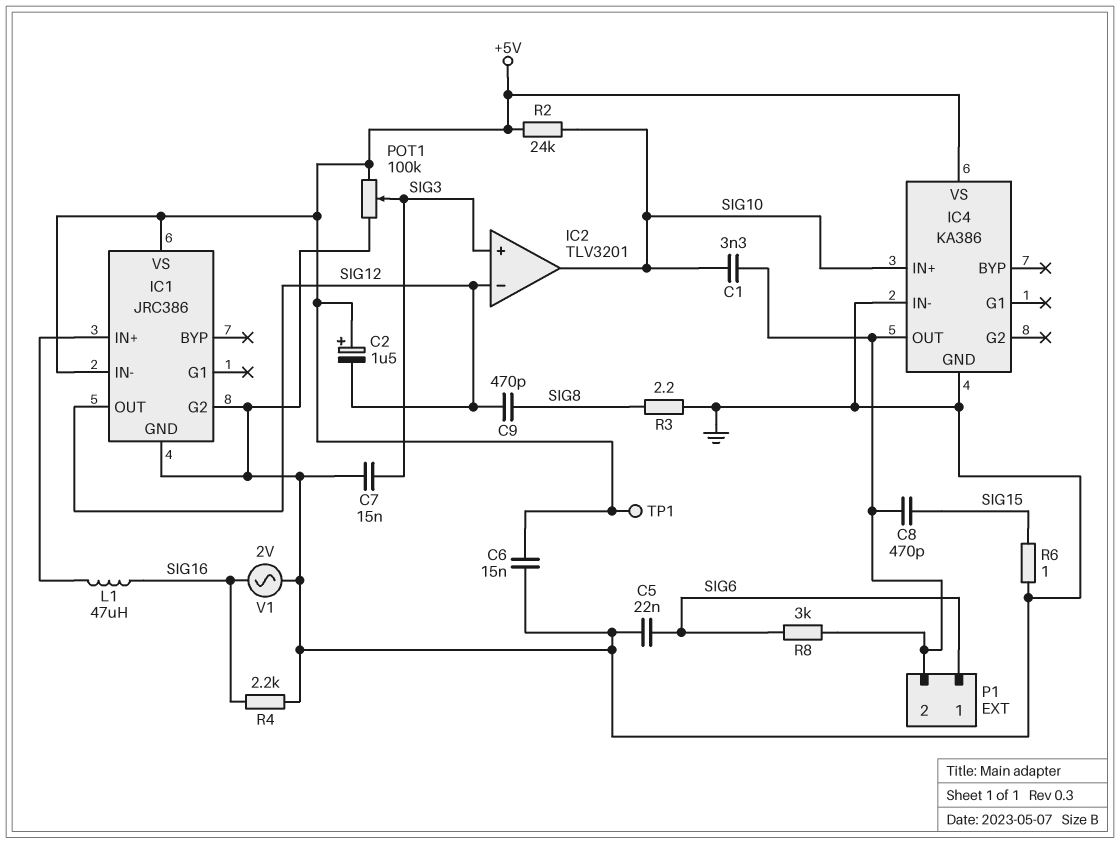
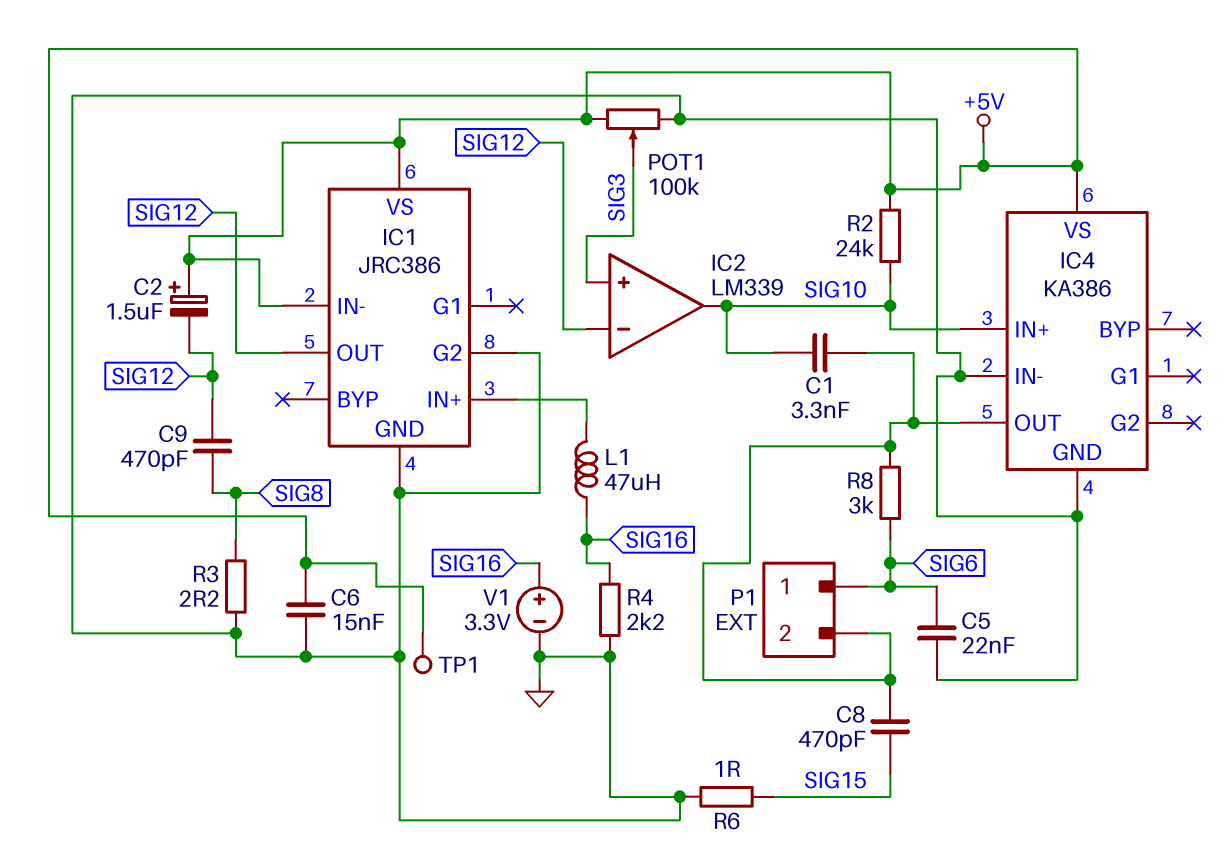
C7: 15nF (GND, SIG3) -> none
IC2: TLV3201 -> LM339
V1: AC 2V (GND, SIG16) -> 3.3V (plus SIG16, minus GND)

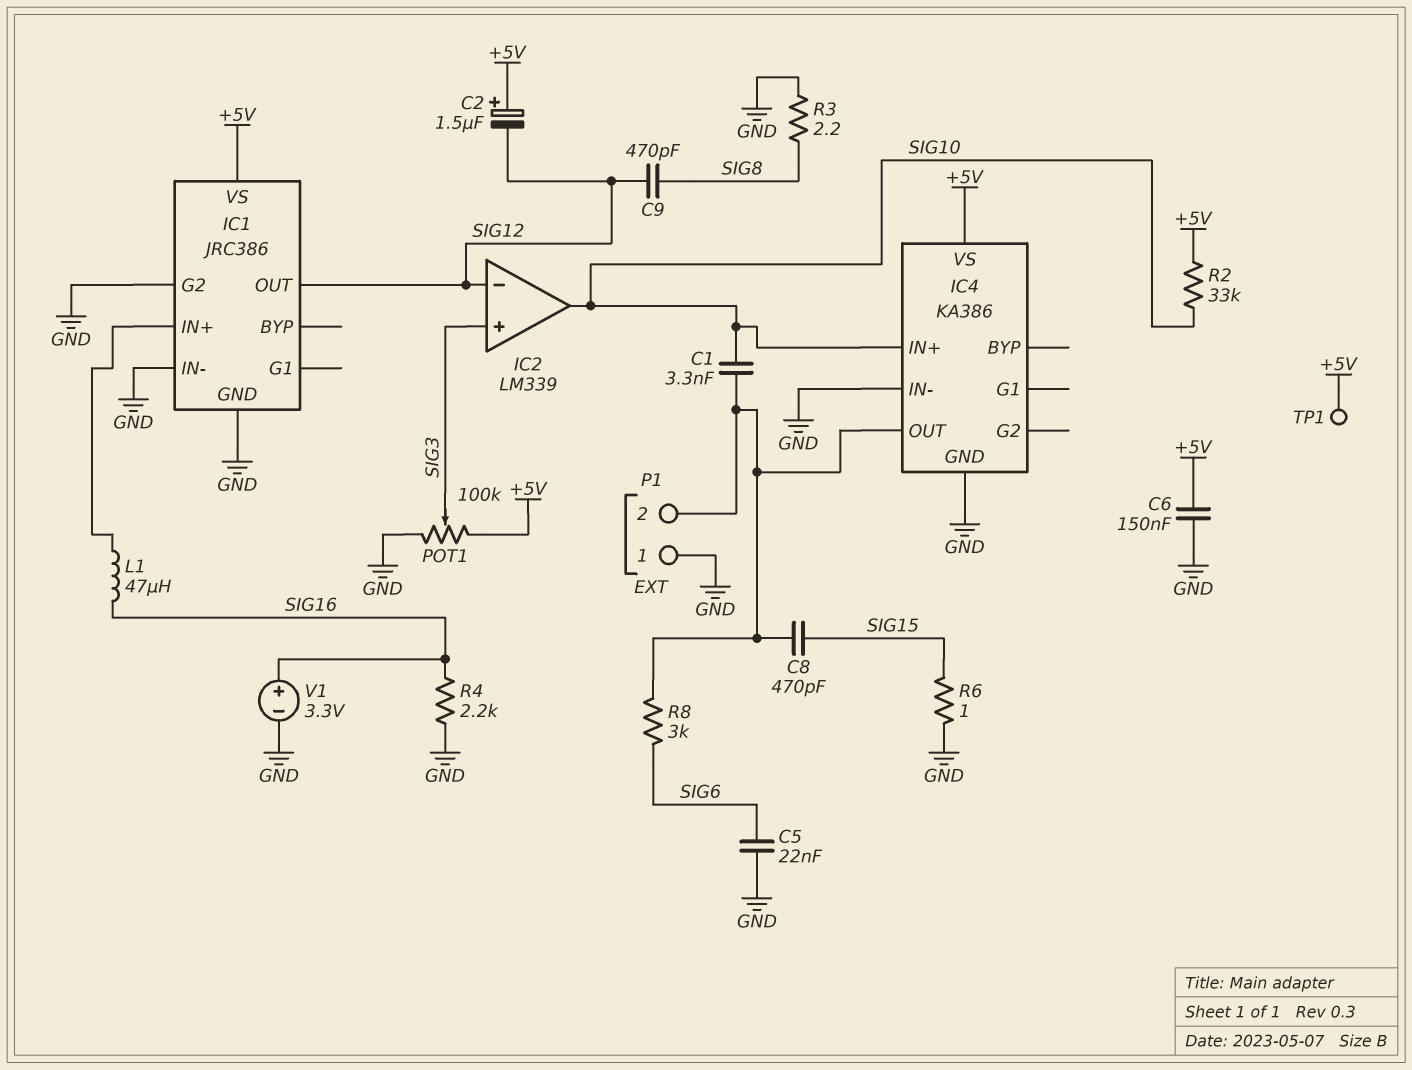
C6: 15nF (+5V, GND) -> 150nF (+5V, GND)
IC1 pin IN-: +5V -> GND
P1 pin 1: SIG6 -> GND
R2: 24k (+5V, SIG10) -> 33k (+5V, SIG10)

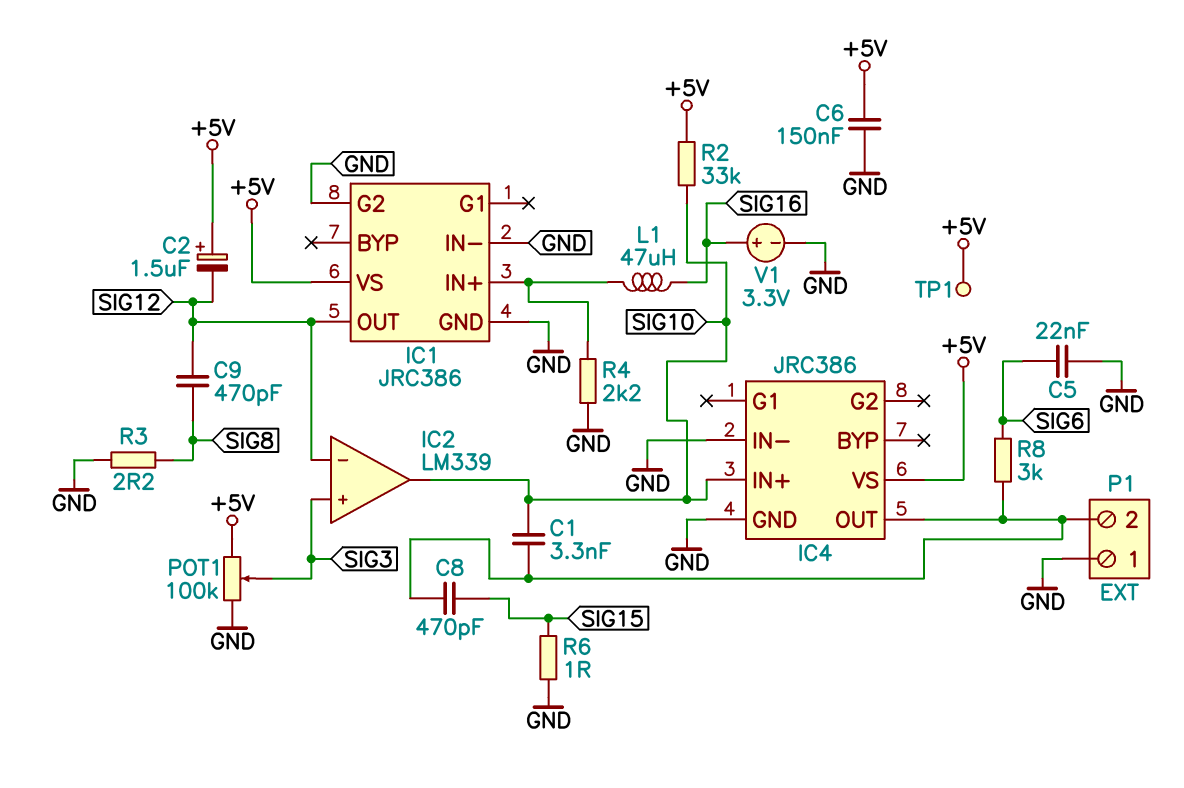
IC4: KA386 -> JRC386
R4: 2.2k (GND, SIG16) -> 2.2k (GND, IC1/IN+)

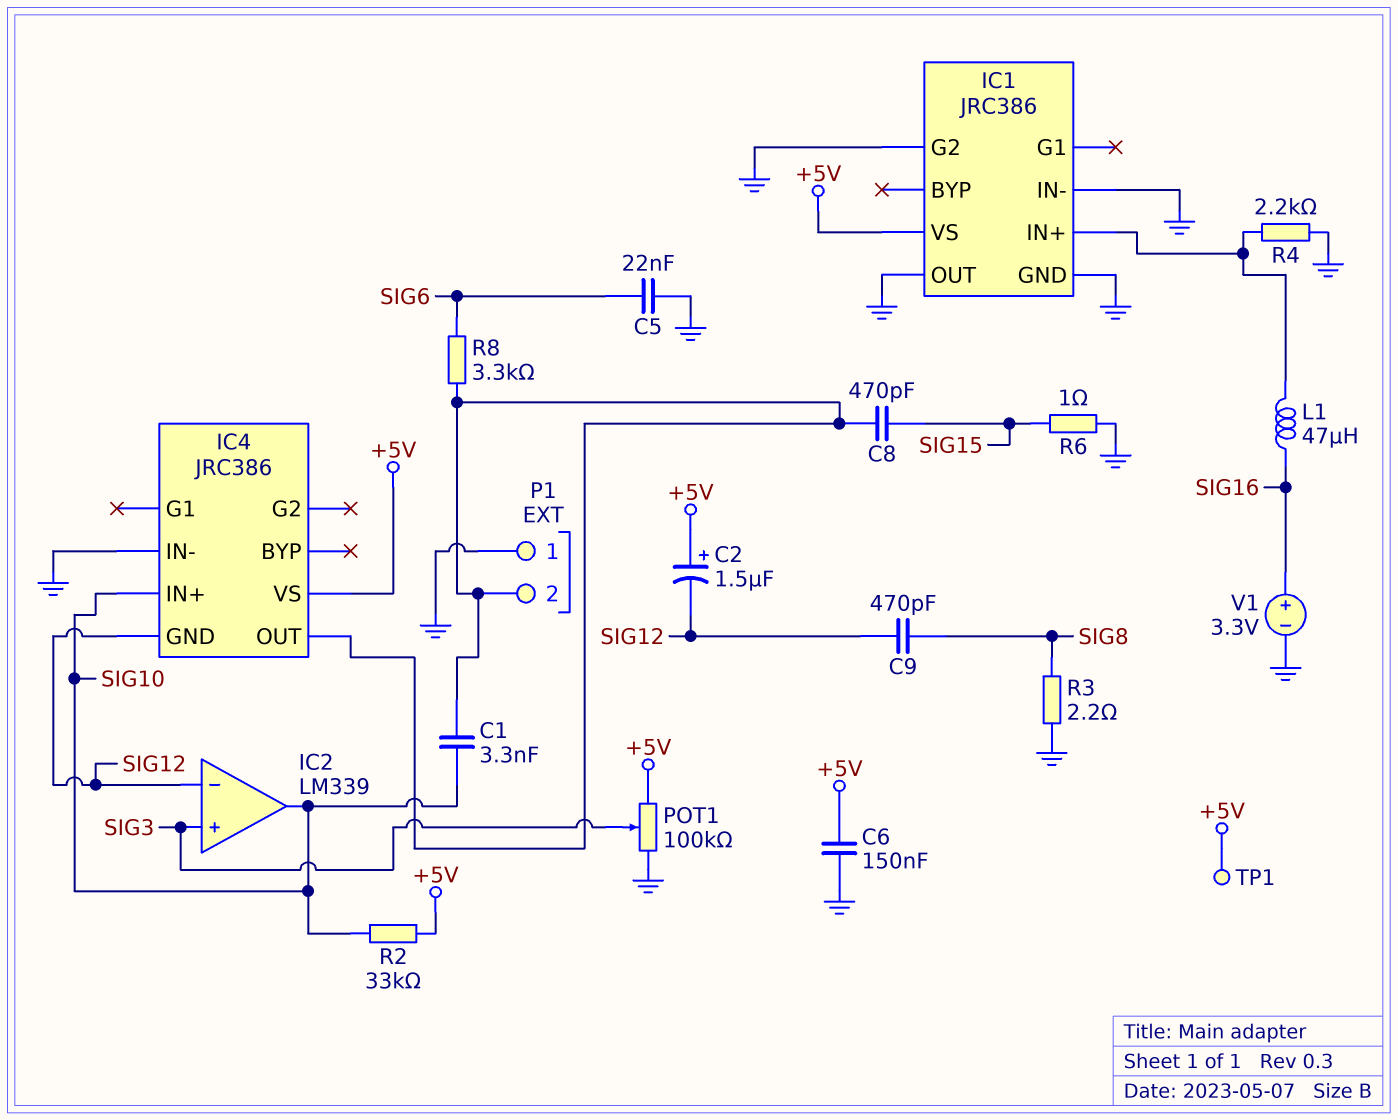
IC1 pin OUT: SIG12 -> GND
IC4 pin GND: GND -> SIG12
R8: 3k (IC4/OUT, SIG6) -> 3.3k (IC4/OUT, SIG6)

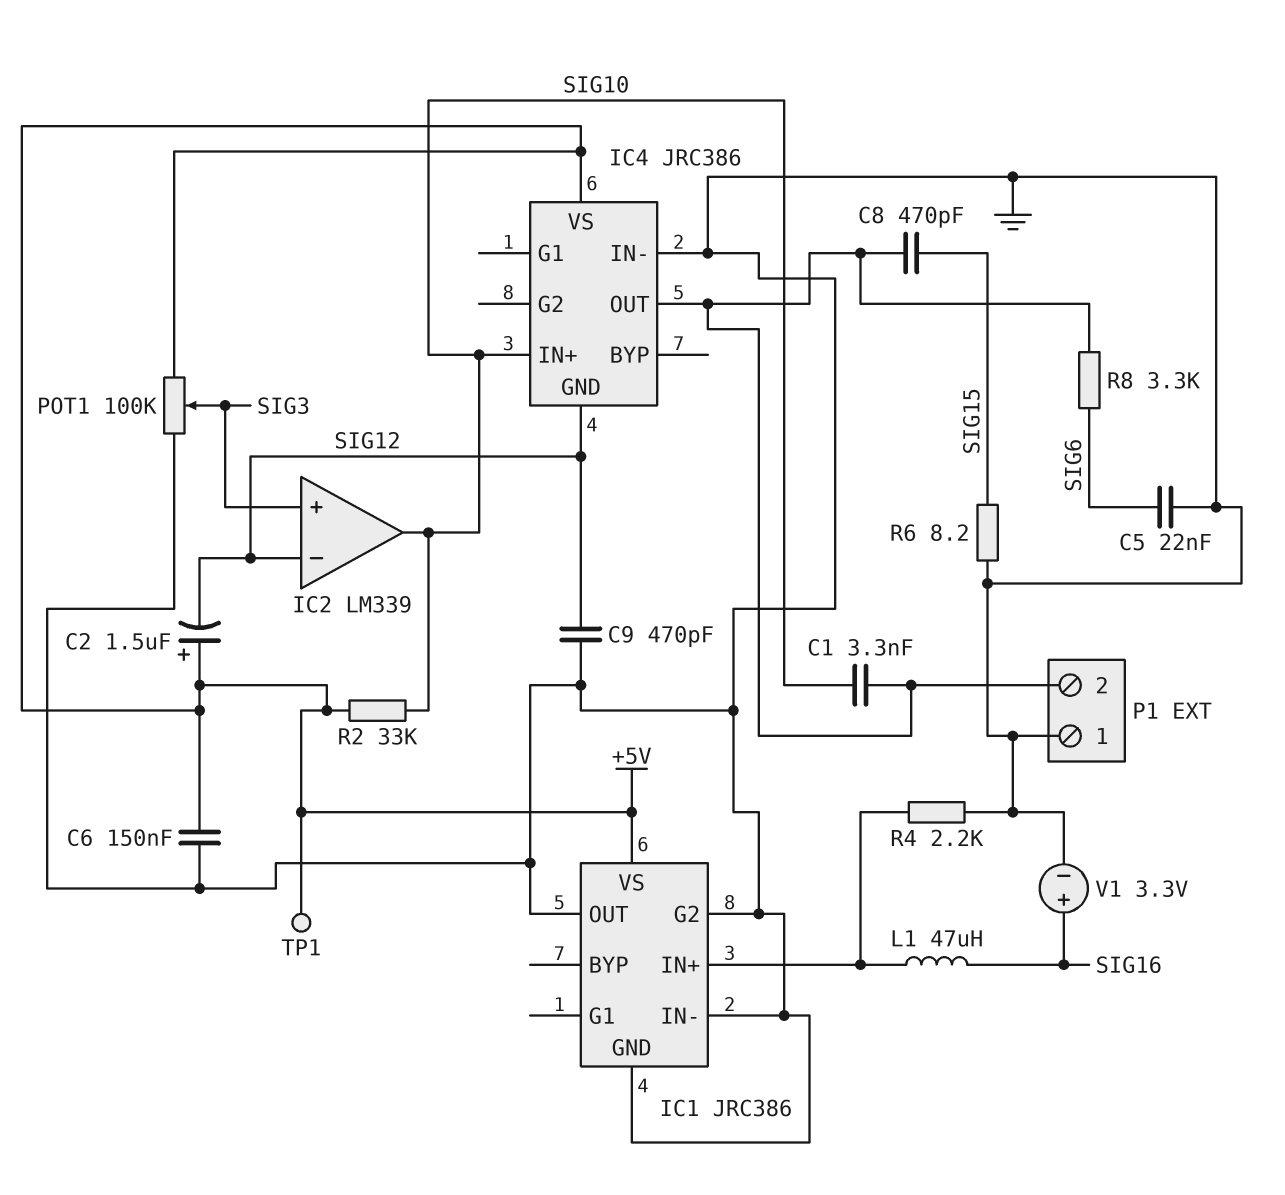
C9: 470pF (SIG8, SIG12) -> 470pF (GND, SIG12)
R3: 2.2 (GND, SIG8) -> none
R6: 1 (GND, SIG15) -> 8.2 (GND, SIG15)

